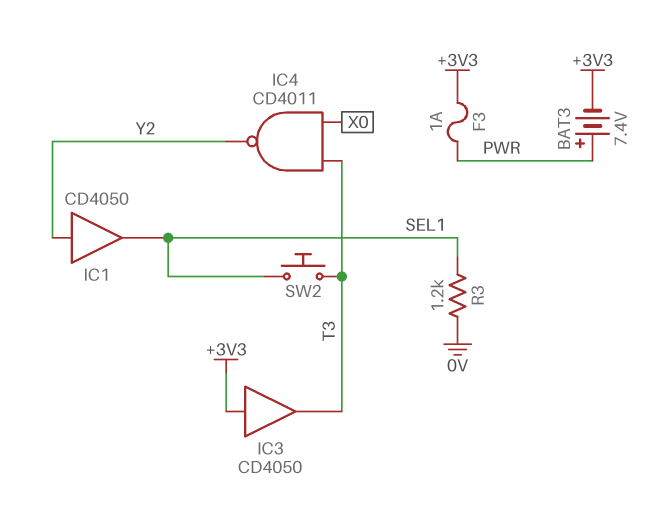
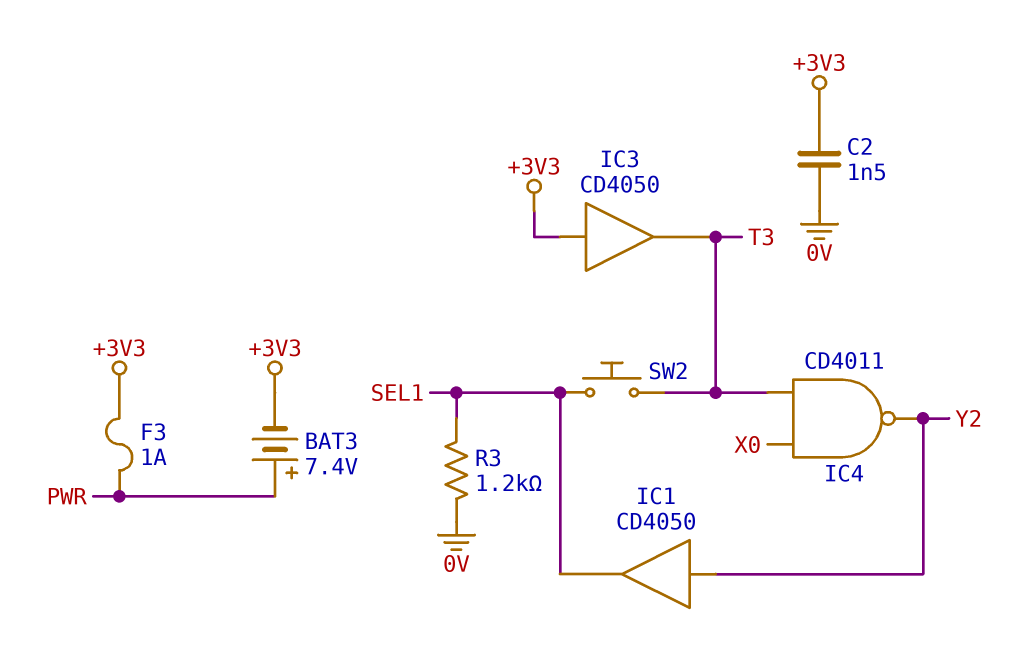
C2: none -> 1.5nF (+3V3, 0V)

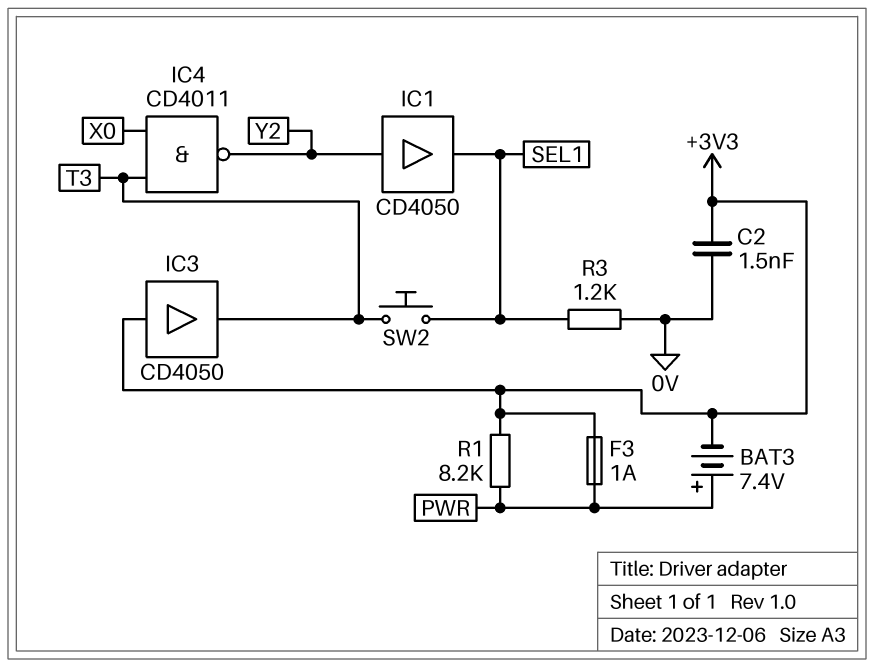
R1: none -> 8.2k (+3V3, PWR)

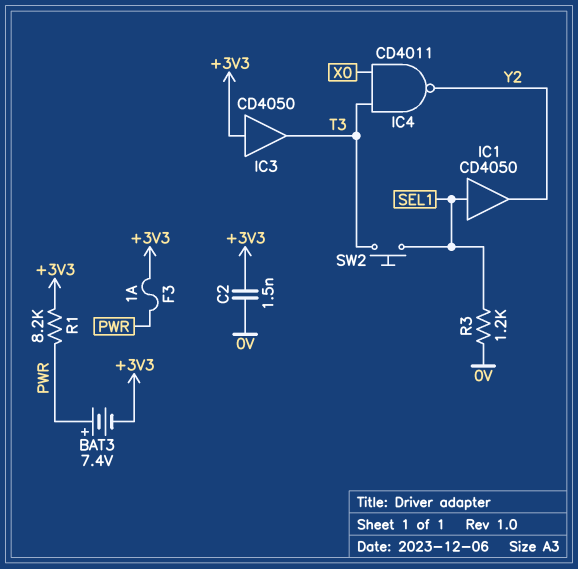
IC1: buffer CD4050 (in Y2, out SEL1) -> buffer CD4050 (in SEL1, out Y2)

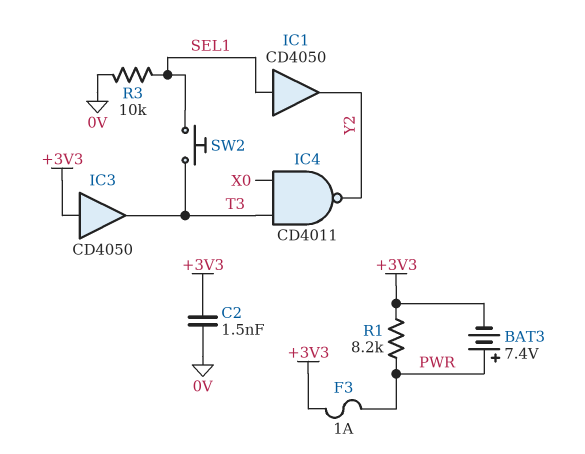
R3: 1.2k (0V, SEL1) -> 10k (0V, SEL1)

